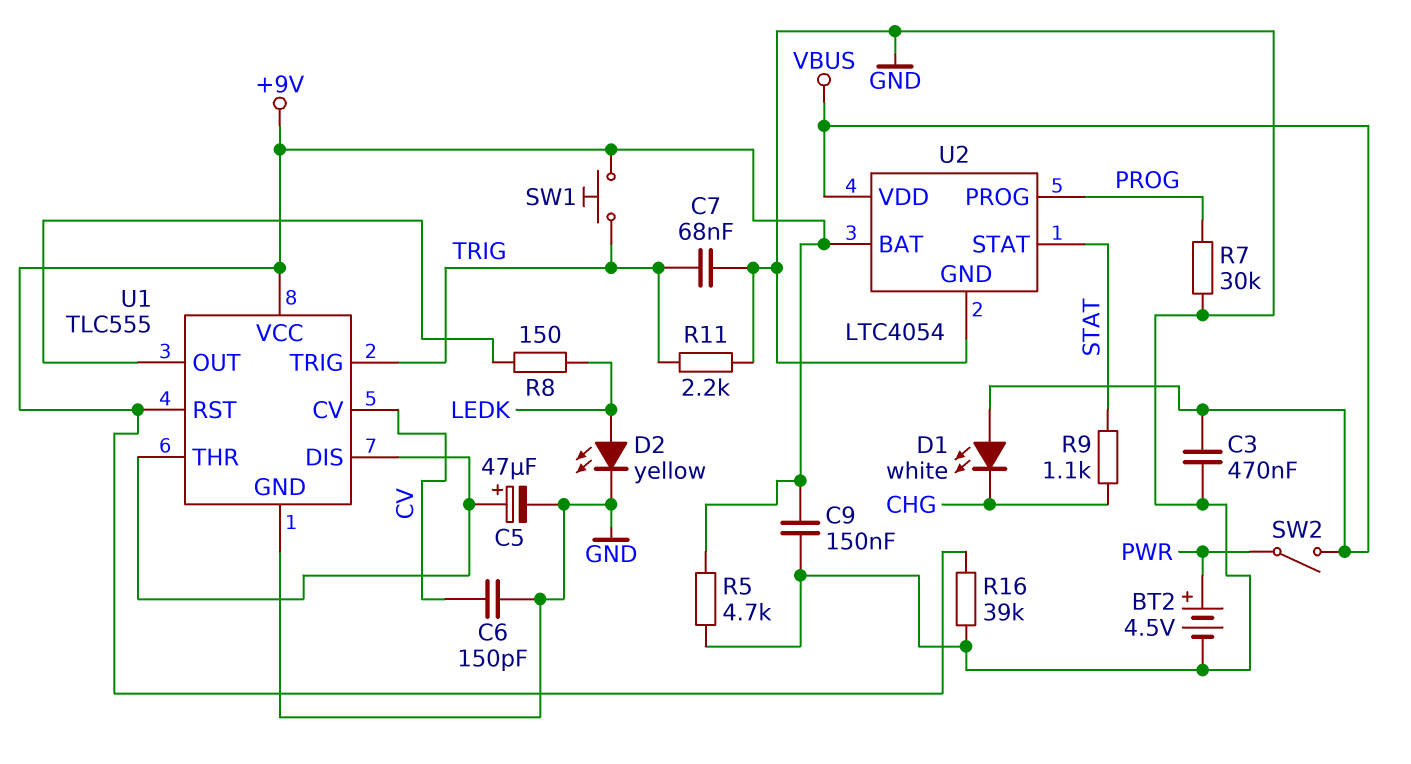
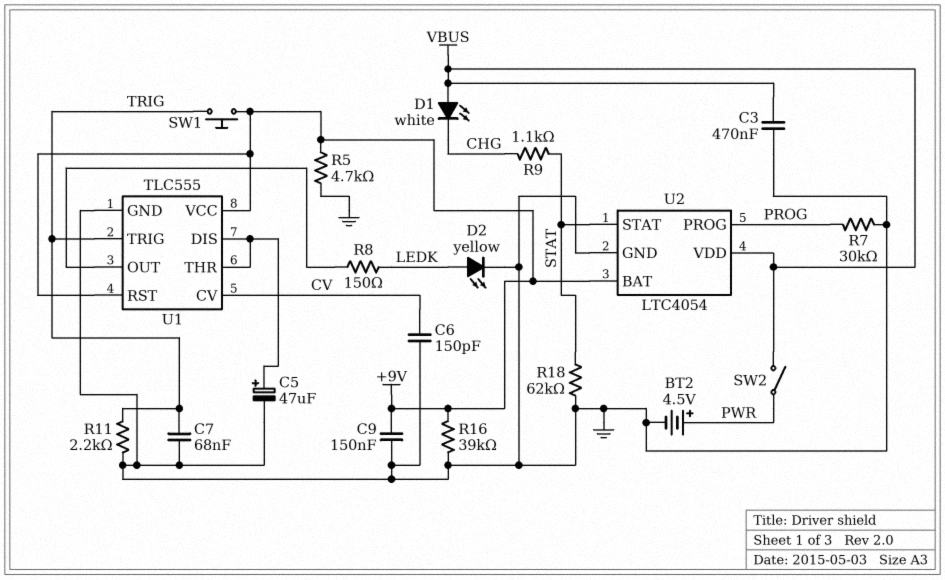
R18: none -> 62k (GND, STAT)

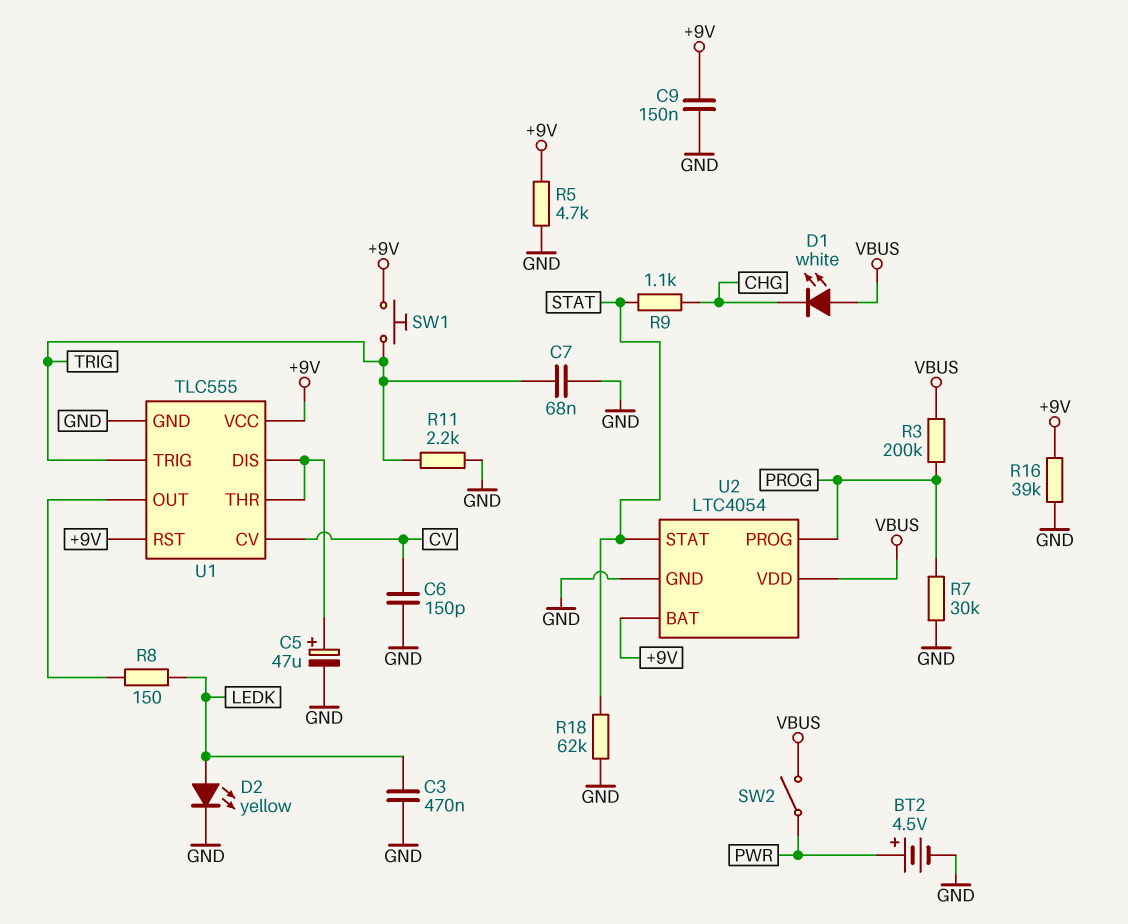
C3: 470nF (GND, VBUS) -> 470nF (GND, LEDK)
R3: none -> 200k (PROG, VBUS)

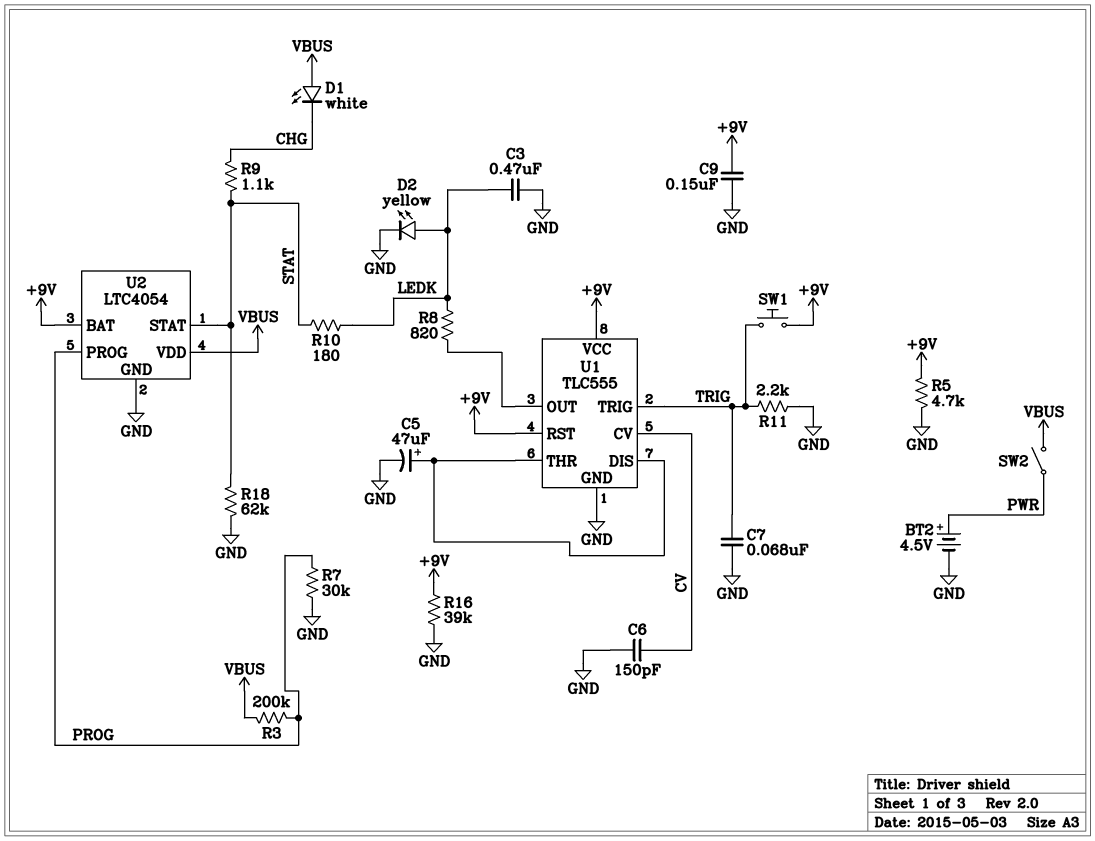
R8: 150 (LEDK, U1/OUT) -> 820 (LEDK, U1/OUT)
R10: none -> 180 (LEDK, STAT)

